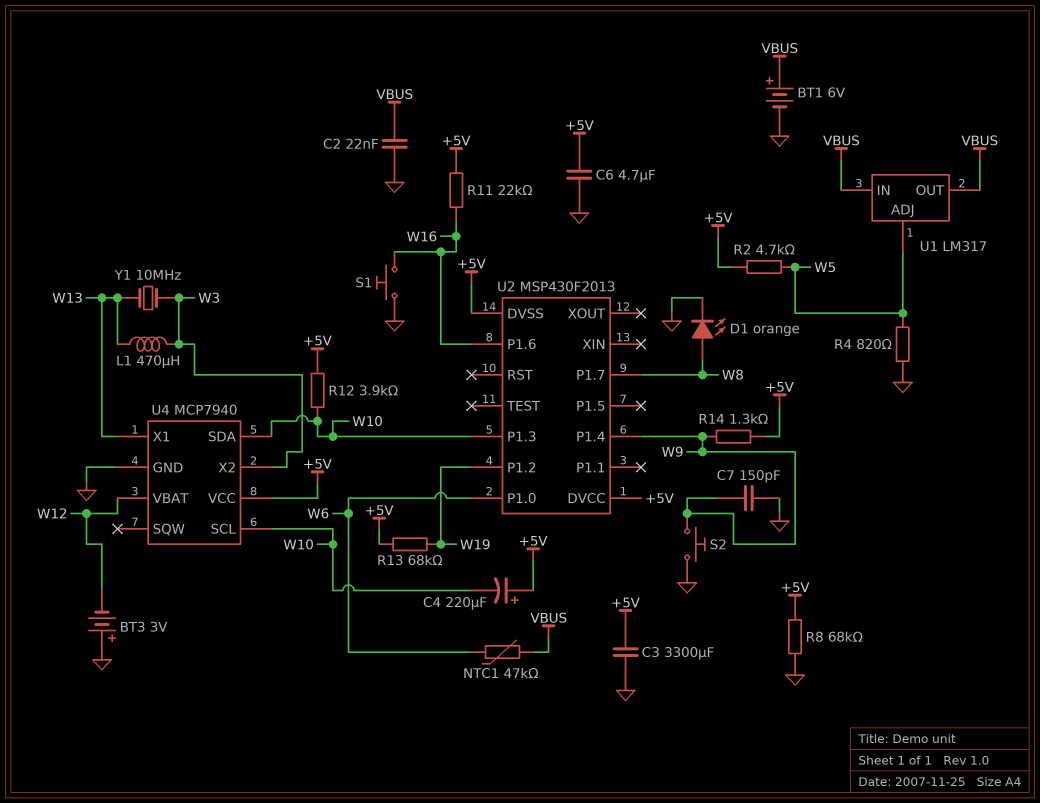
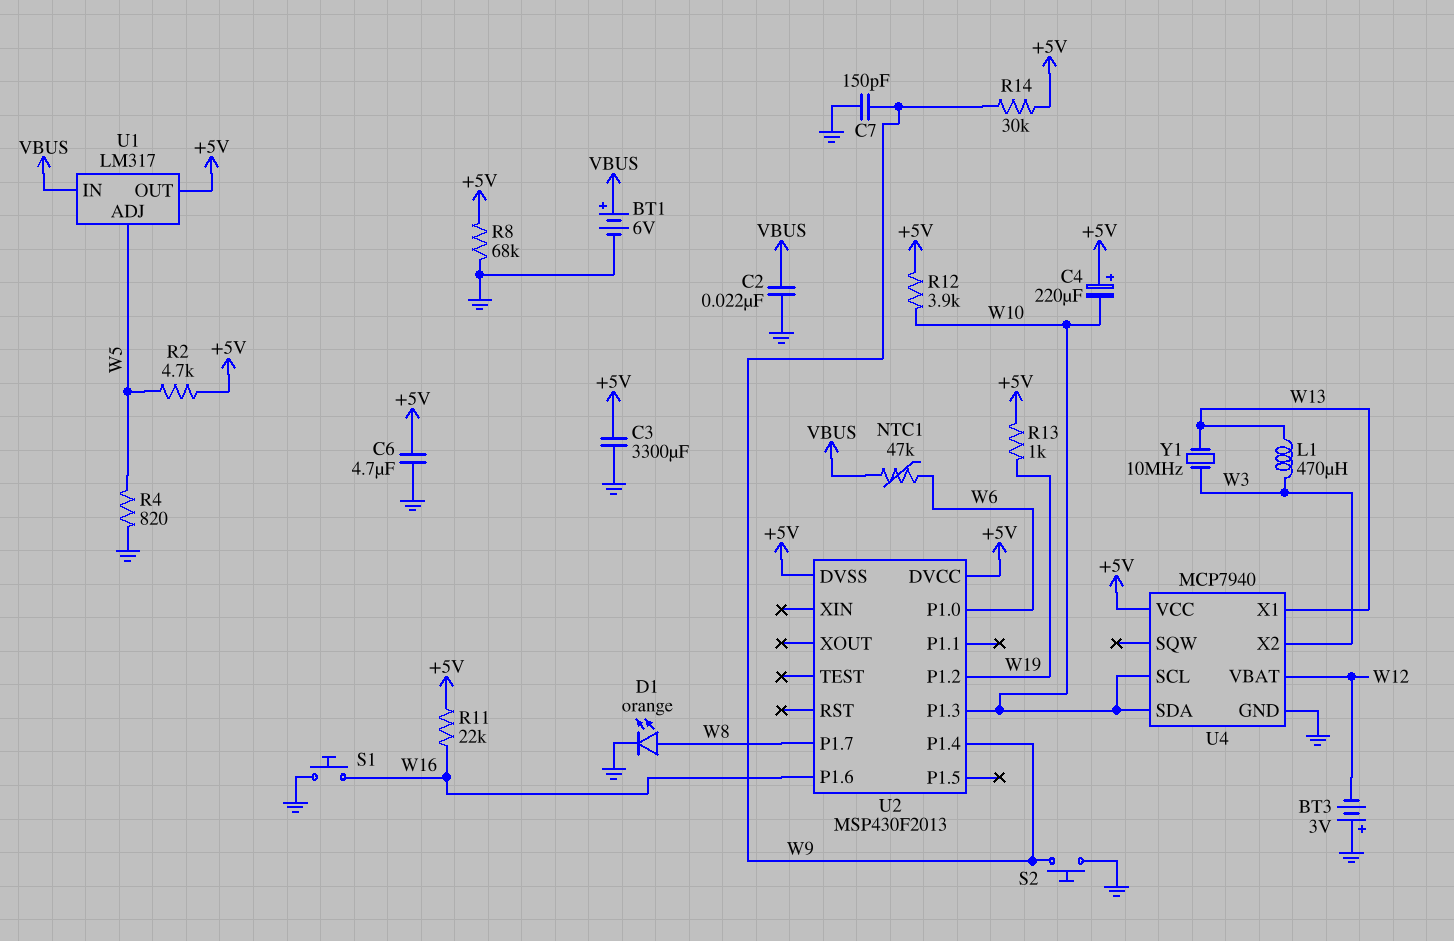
R13: 68k (+5V, W19) -> 1k (+5V, W19)
R14: 1.3k (+5V, W9) -> 30k (+5V, W9)
U1 pin OUT: VBUS -> +5V

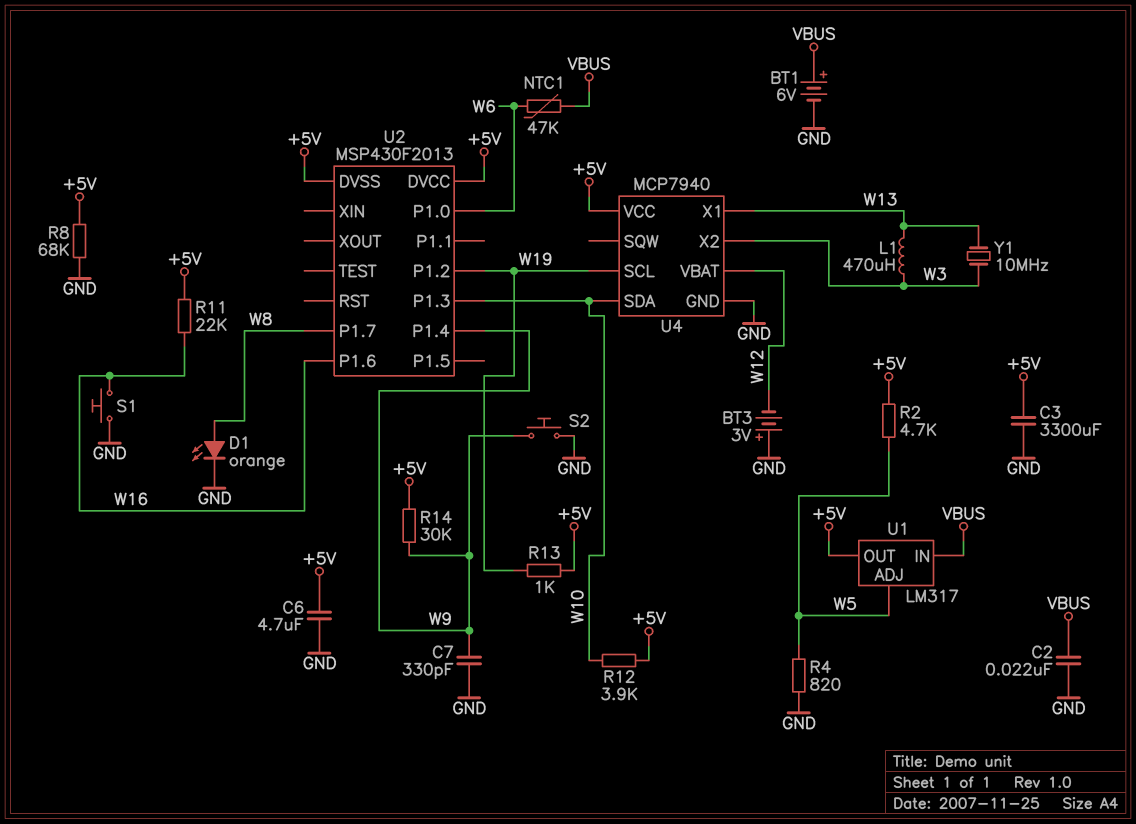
C4: 220uF (plus +5V, minus W10) -> none
C7: 150pF (GND, W9) -> 330pF (GND, W9)
U4 pin SCL: W10 -> W19

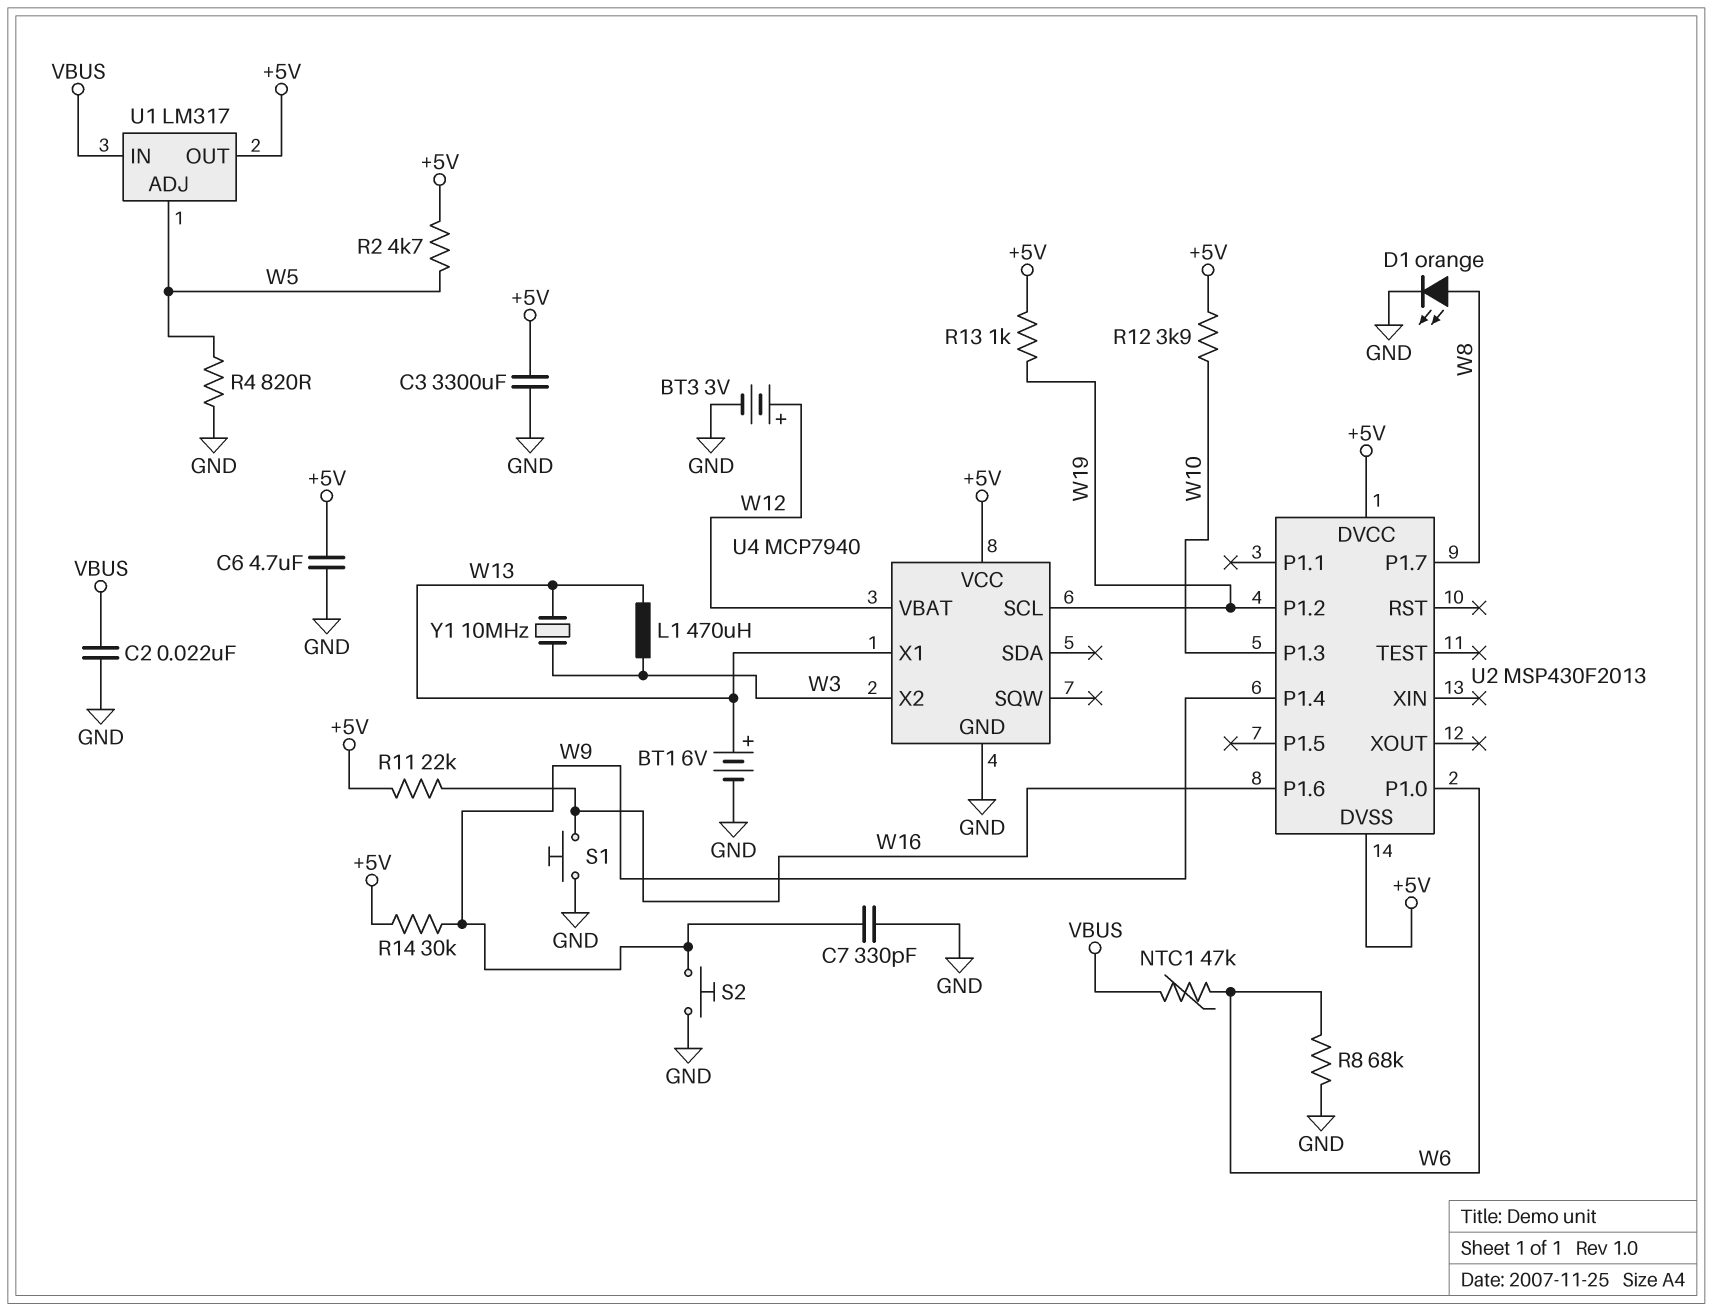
BT1: 6V (plus VBUS, minus GND) -> 6V (plus W13, minus GND)
BT3: 3V (plus GND, minus W12) -> 3V (plus W12, minus GND)
R8: 68k (+5V, GND) -> 68k (GND, W6)
U4 pin SDA: W10 -> none

